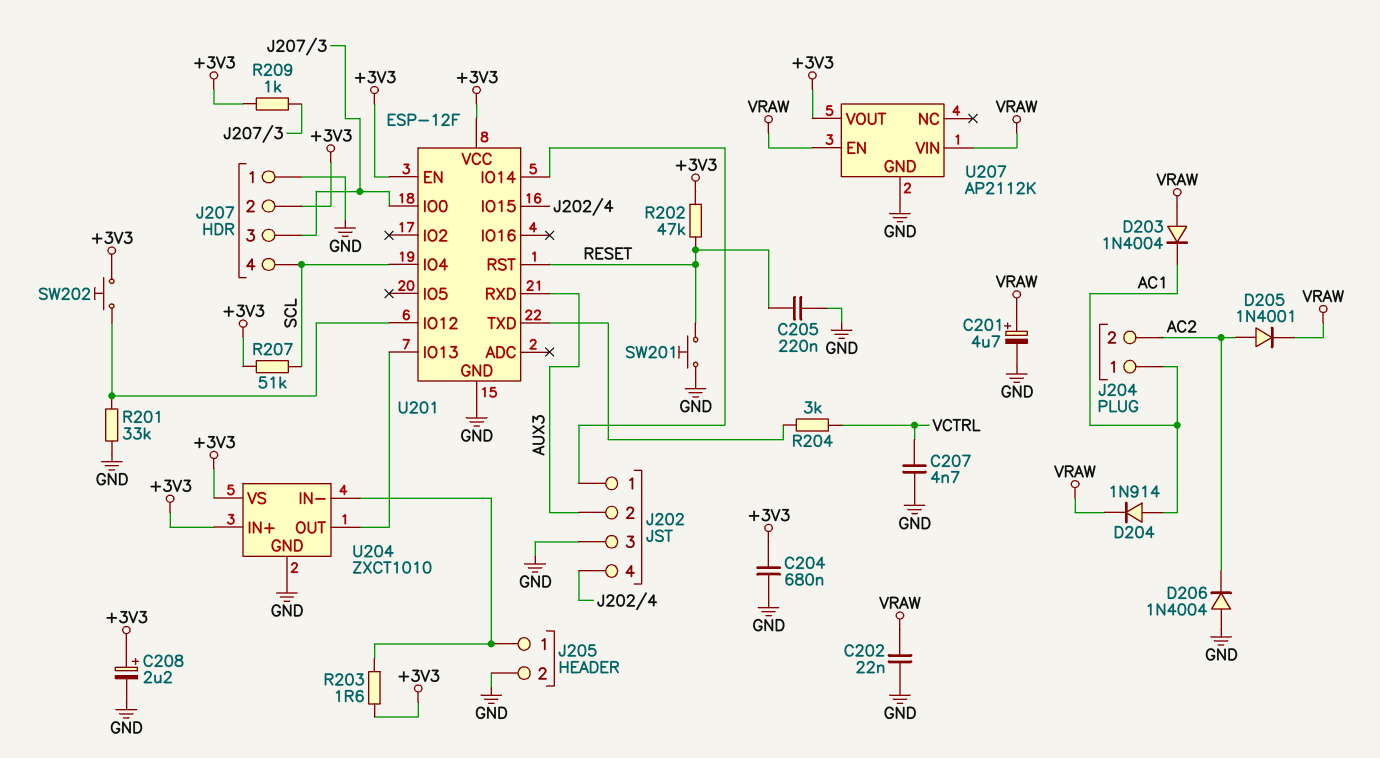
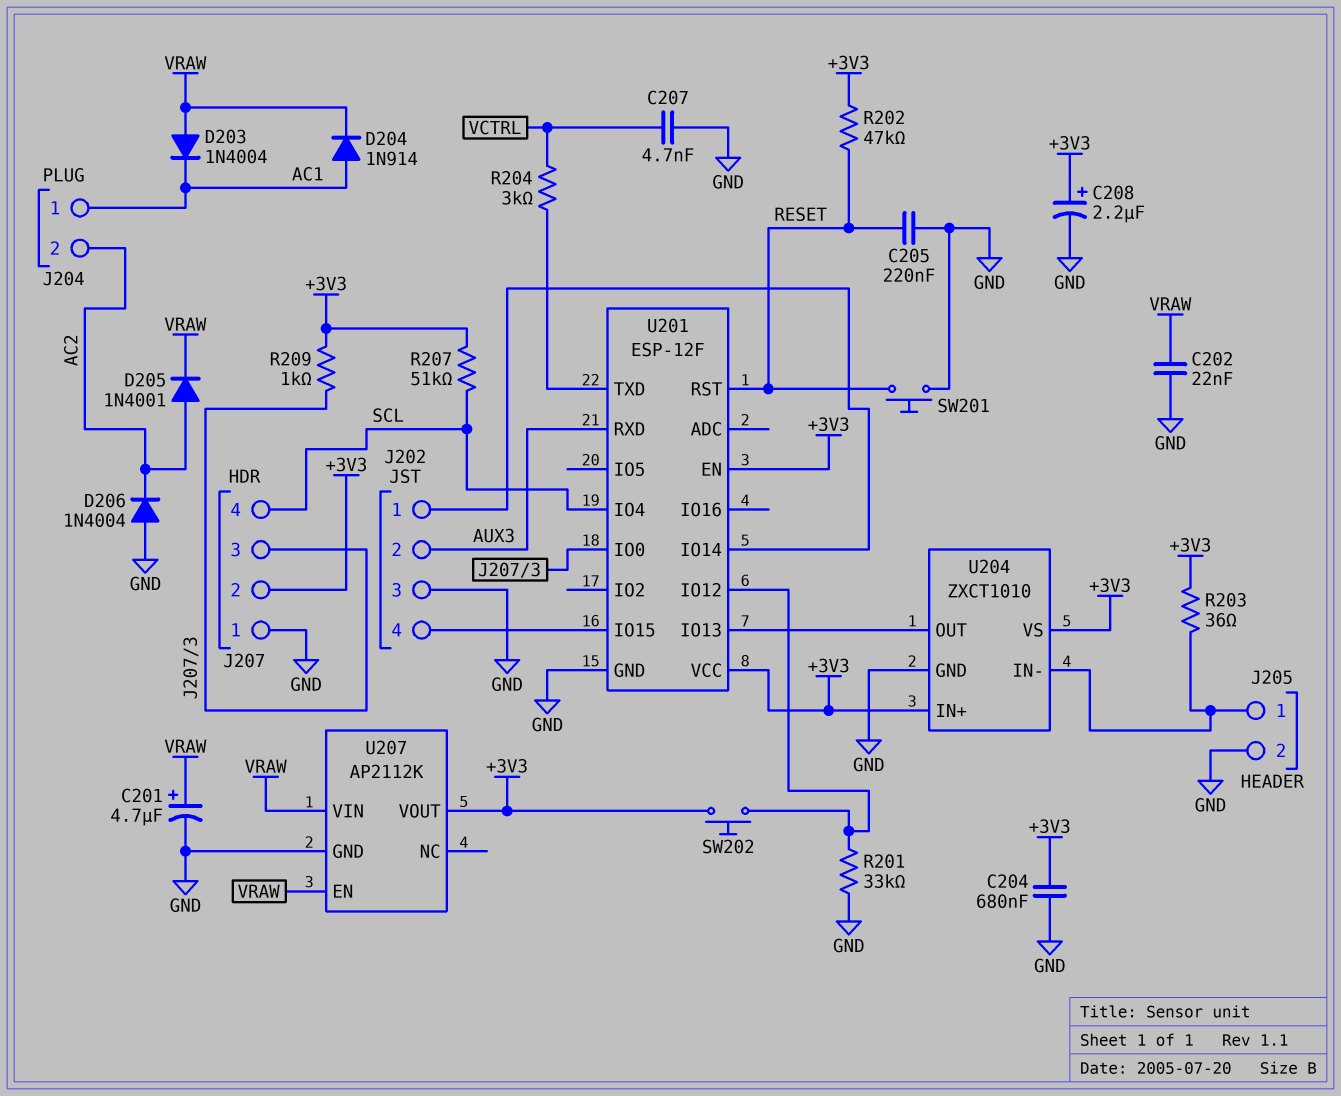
R203: 1.6 (+3V3, J205/1) -> 36 (+3V3, J205/1)

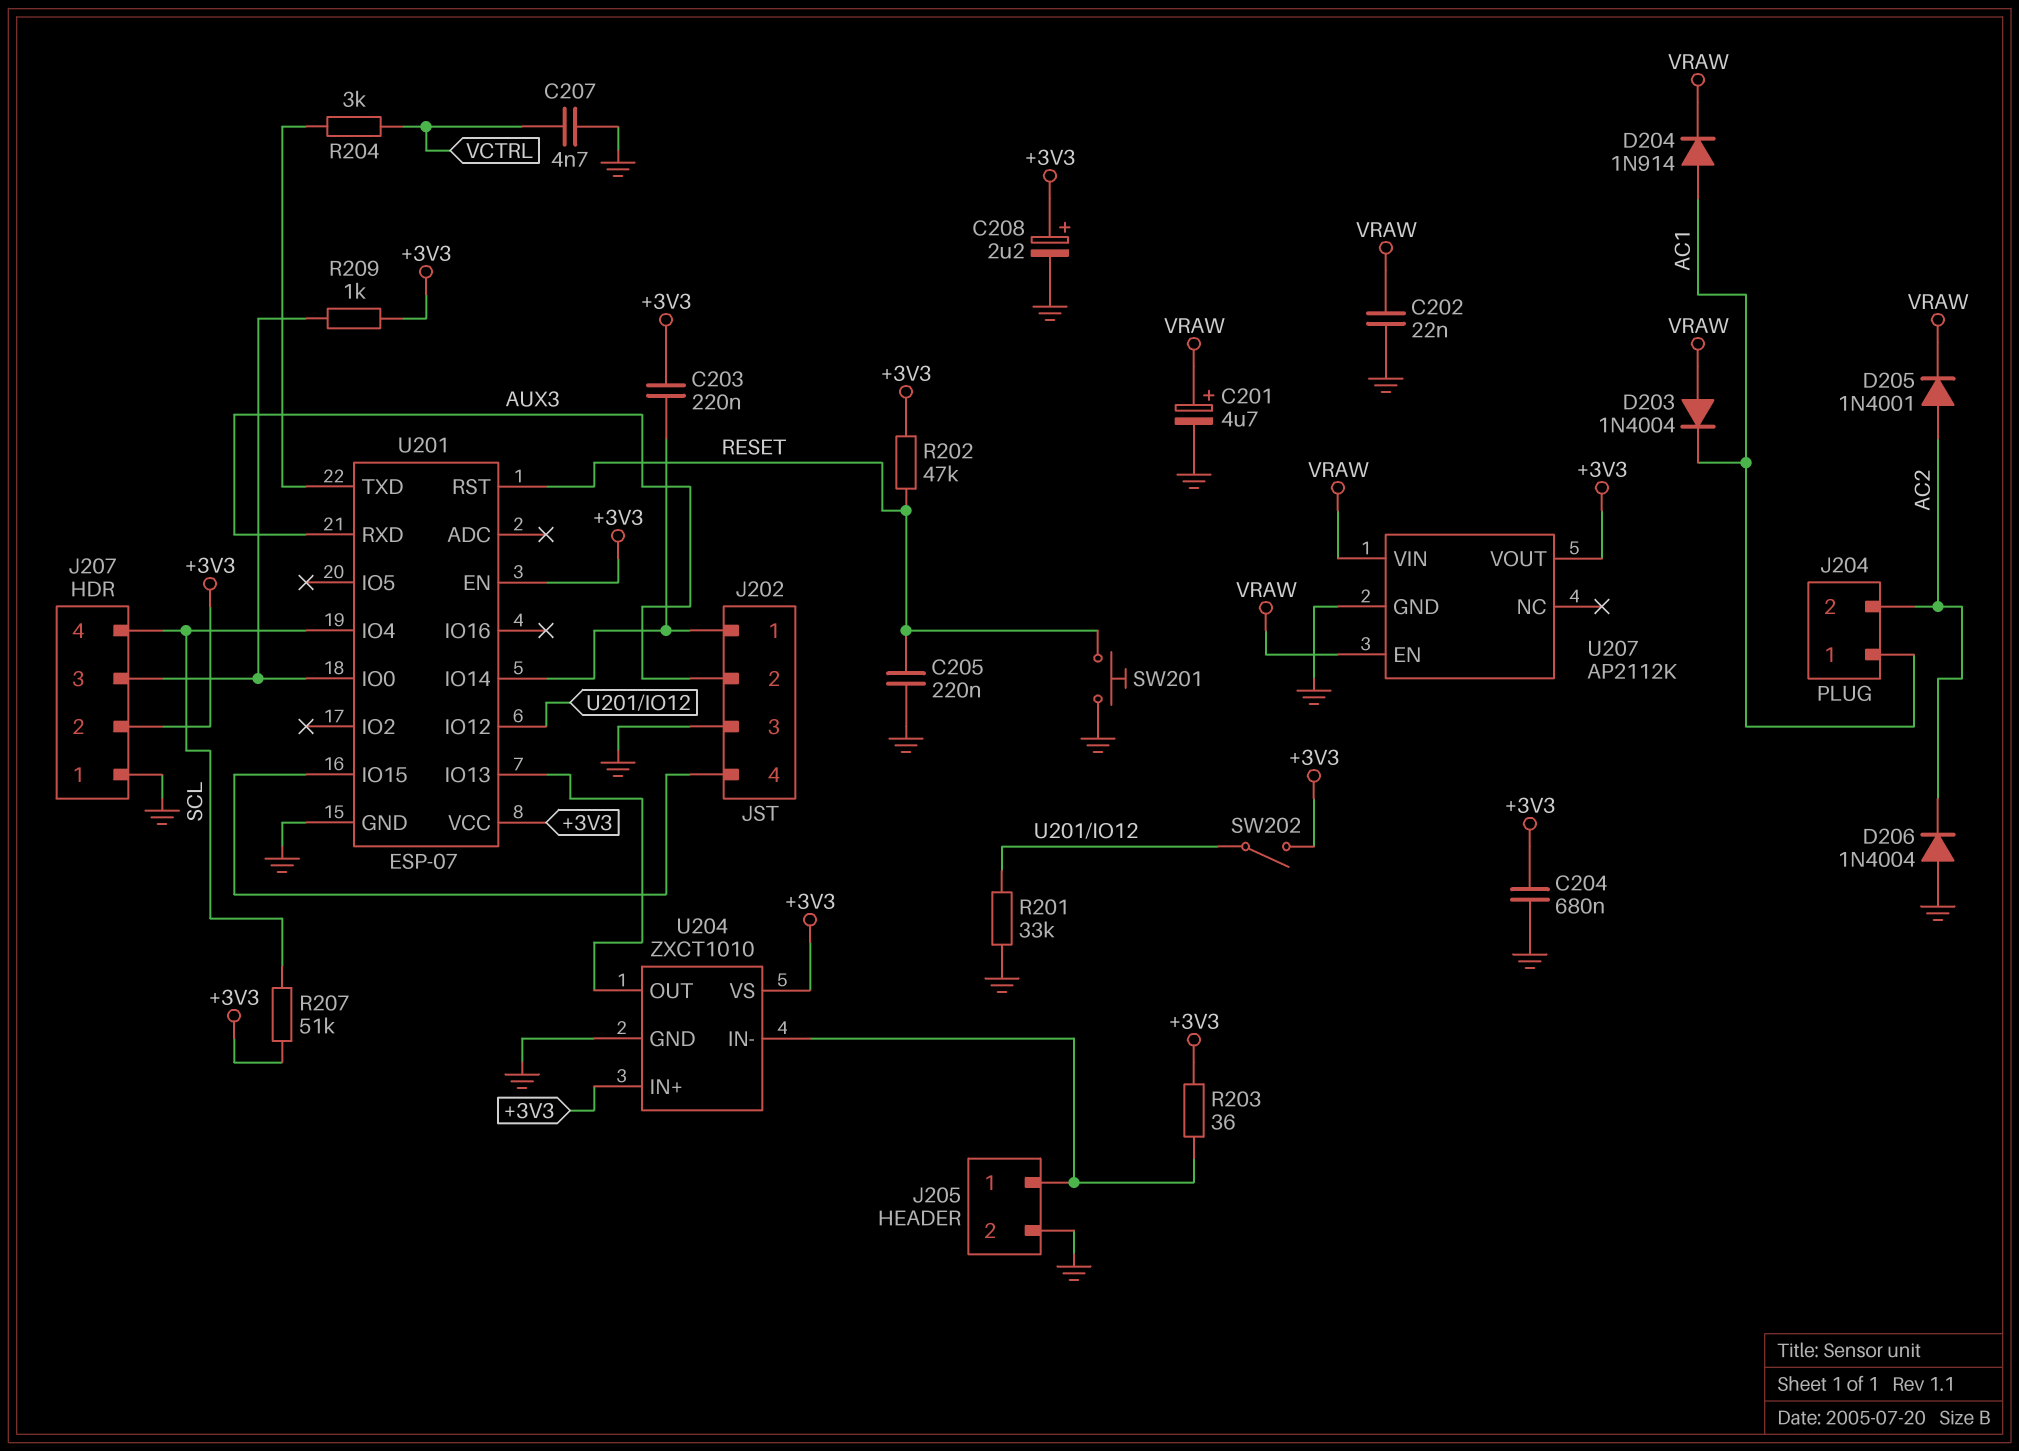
C203: none -> 220nF (+3V3, J202/1)
SW202: button (+3V3, U201/IO12) -> switch (+3V3, U201/IO12)
U201: ESP-12F -> ESP-07

